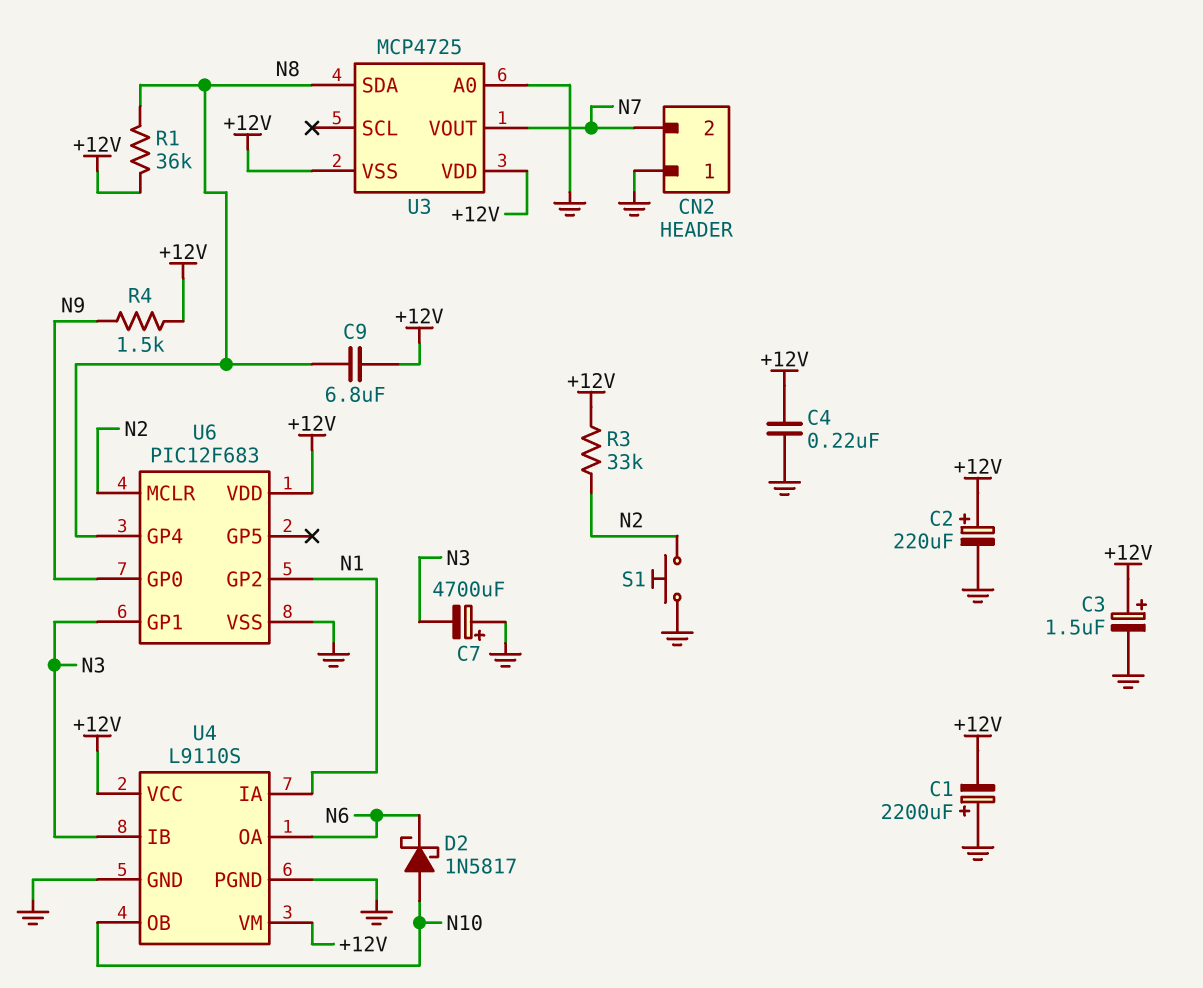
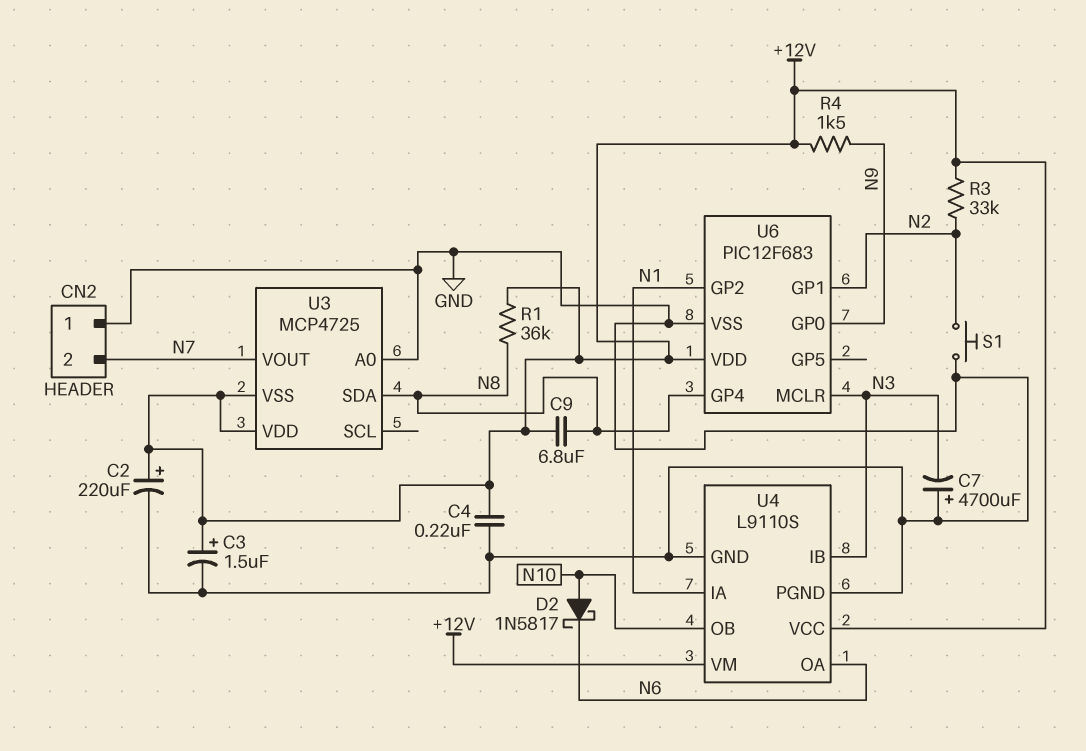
C1: 2200uF (plus GND, minus +12V) -> none
U6 pin GP1: N3 -> N2
U6 pin MCLR: N2 -> N3

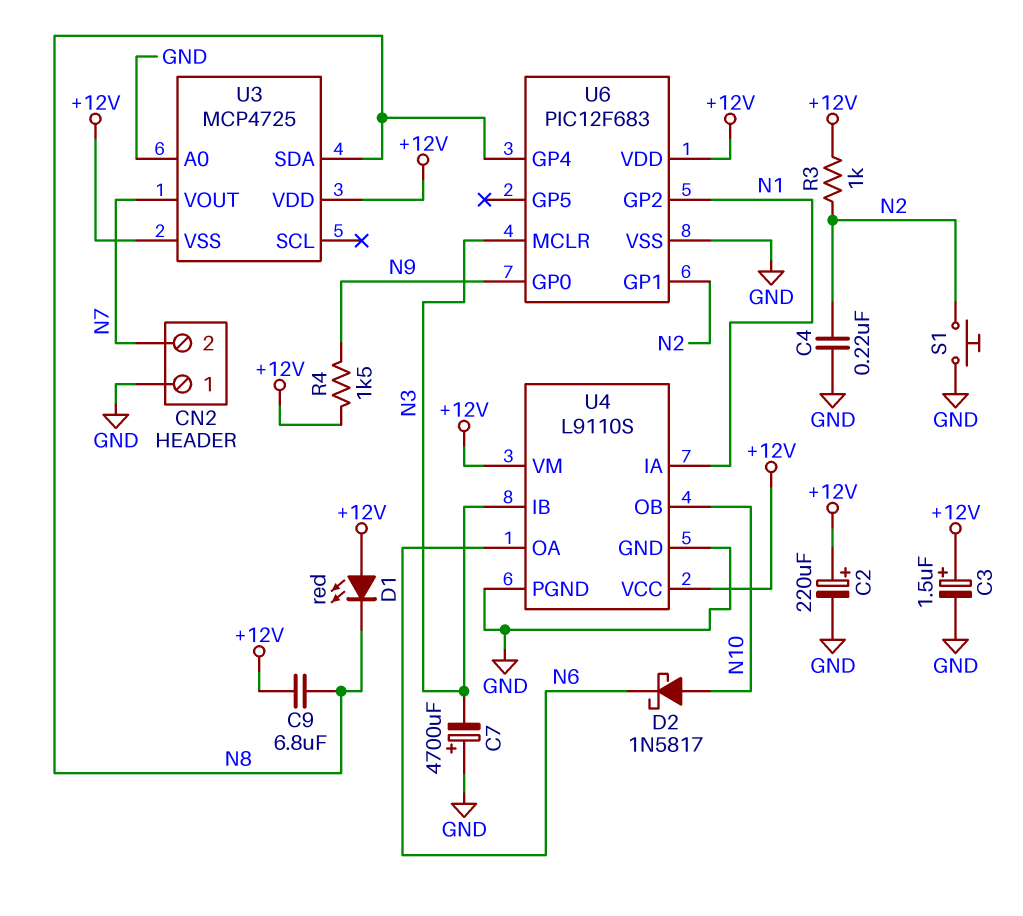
C4: 220nF (+12V, GND) -> 220nF (GND, N2)
D1: none -> LED red (A +12V, K N8)
R1: 36k (+12V, N8) -> none
R3: 33k (+12V, N2) -> 1k (+12V, N2)

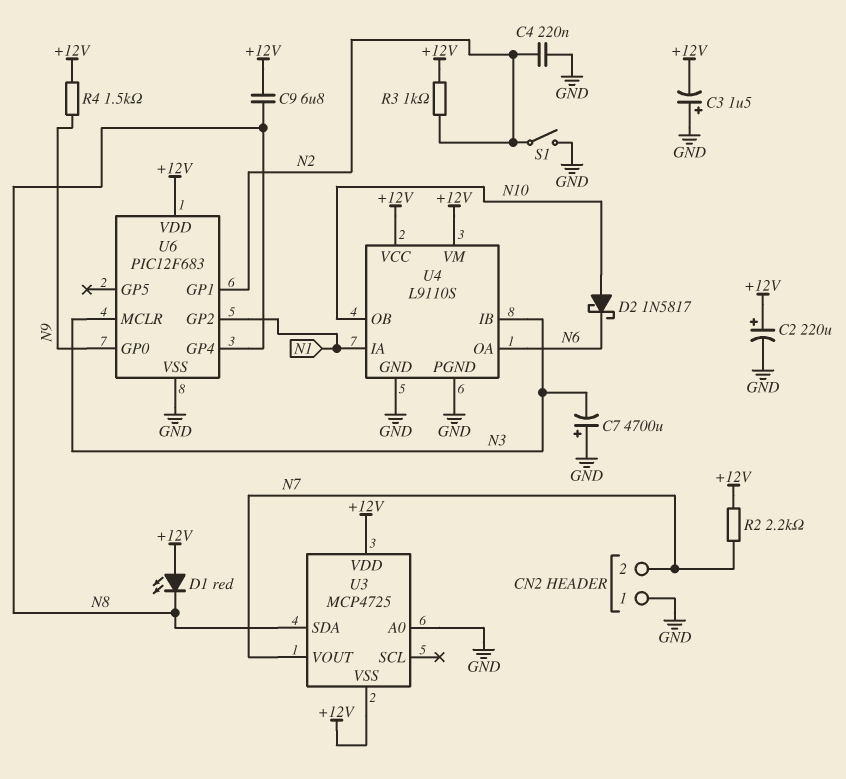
C3: 1.5uF (plus +12V, minus GND) -> 1.5uF (plus GND, minus +12V)
R2: none -> 2.2k (+12V, N7)
S1: button (GND, N2) -> switch (GND, N2)

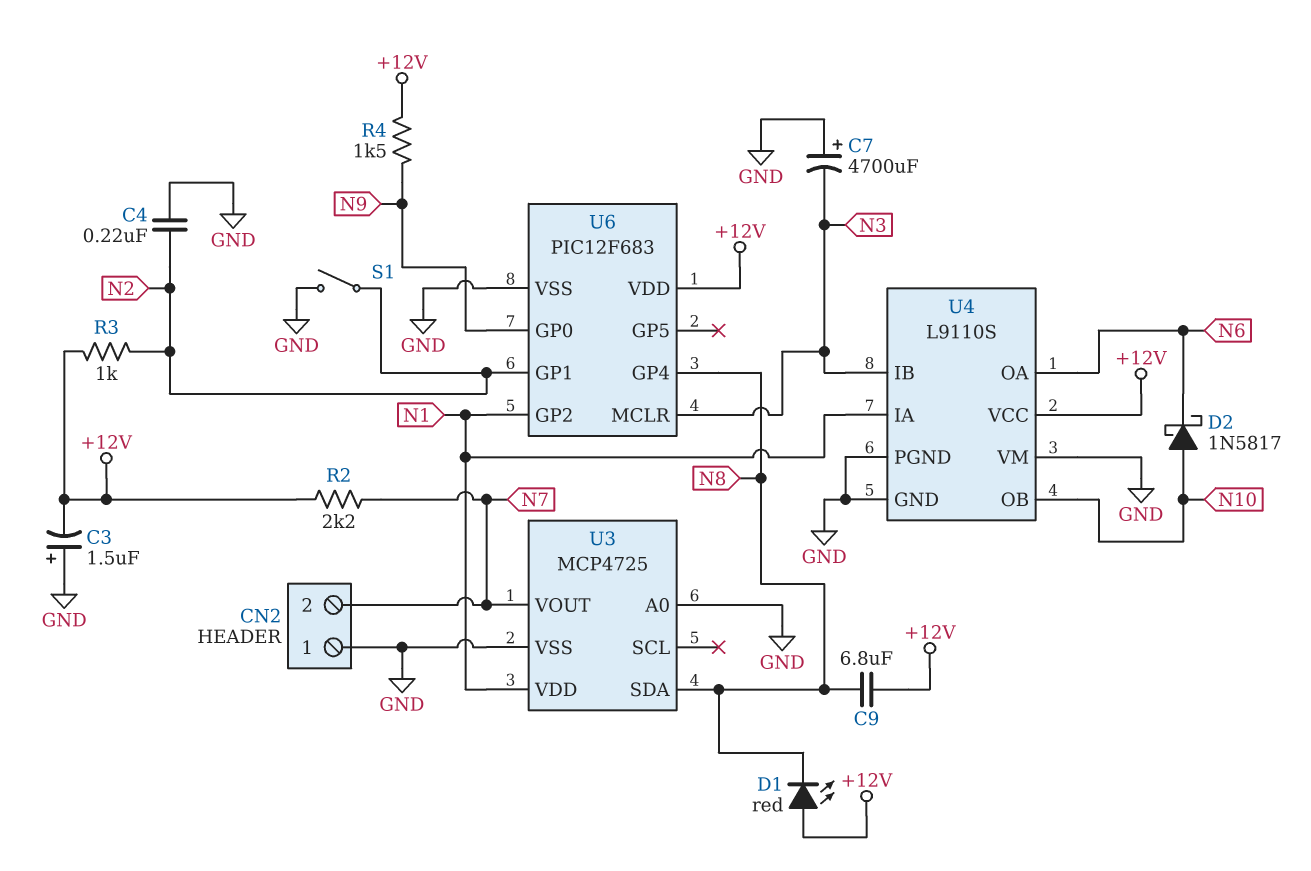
C2: 220uF (plus +12V, minus GND) -> none
U3 pin VDD: +12V -> N1
U3 pin VSS: +12V -> GND
U4 pin VM: +12V -> GND

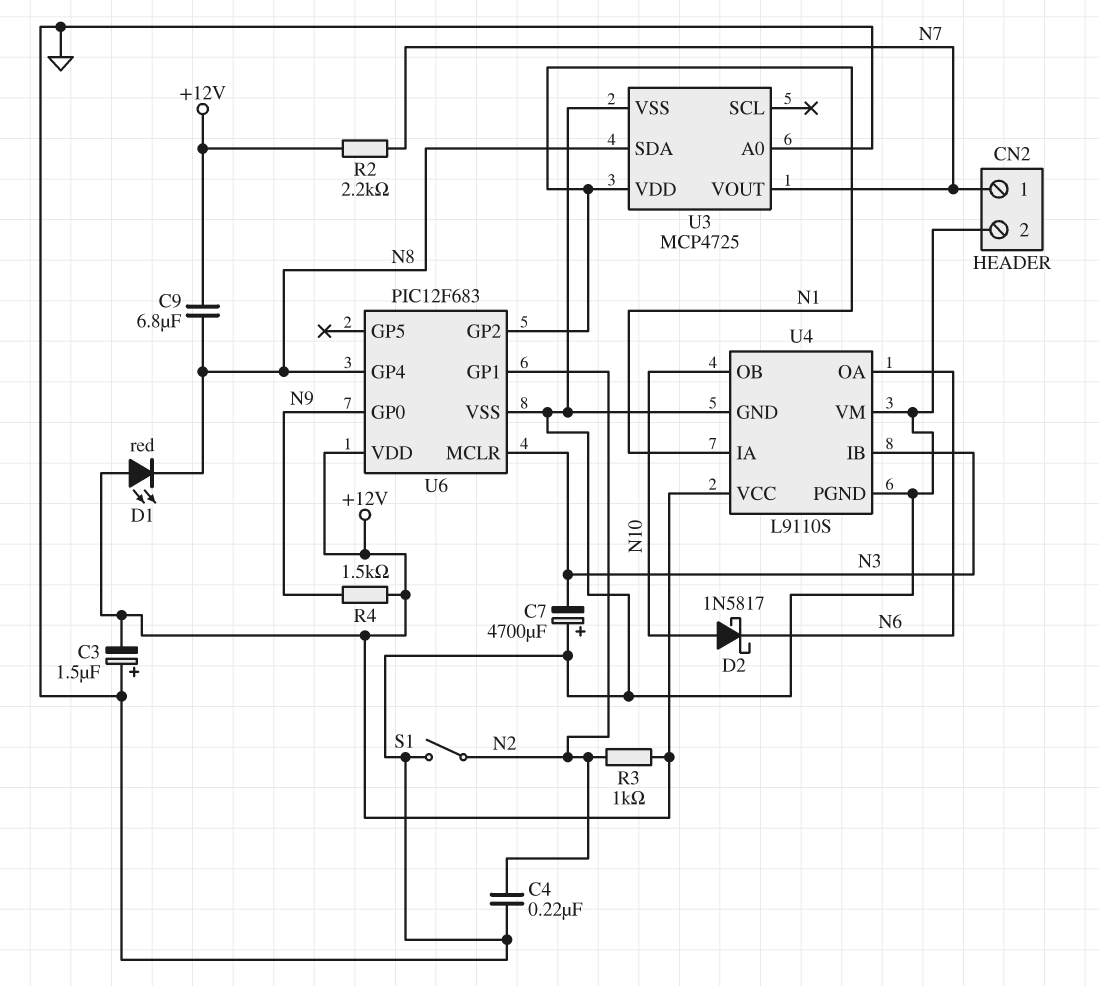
CN2 pin 1: GND -> N7
CN2 pin 2: N7 -> GND

